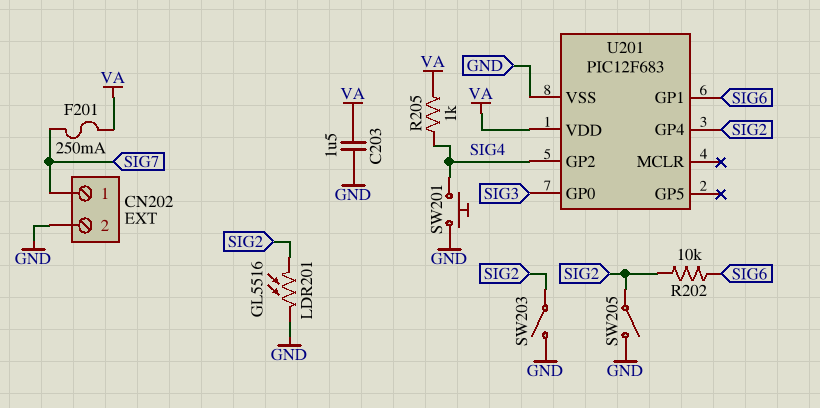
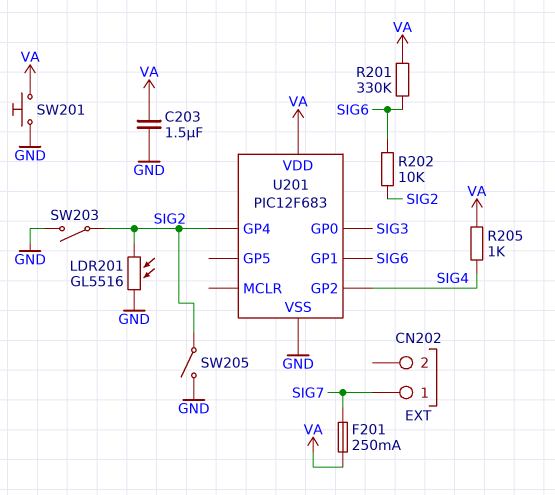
CN202 pin 2: GND -> none
R201: none -> 330k (SIG6, VA)
SW201: button (GND, SIG4) -> button (GND, VA)

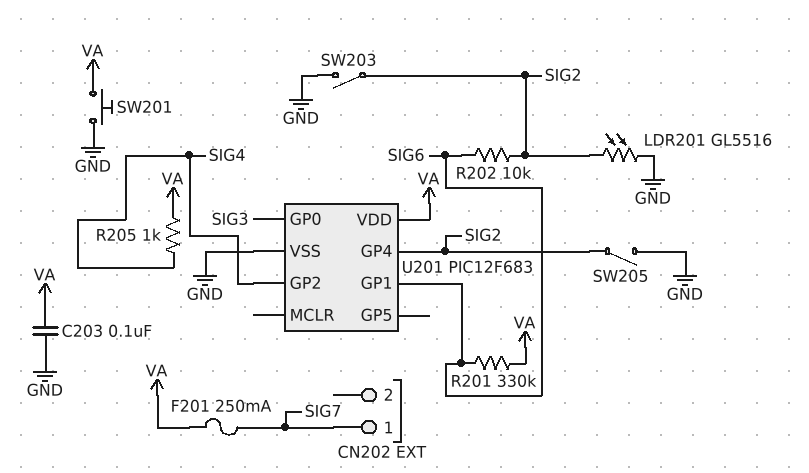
C203: 1.5uF (GND, VA) -> 100nF (GND, VA)

